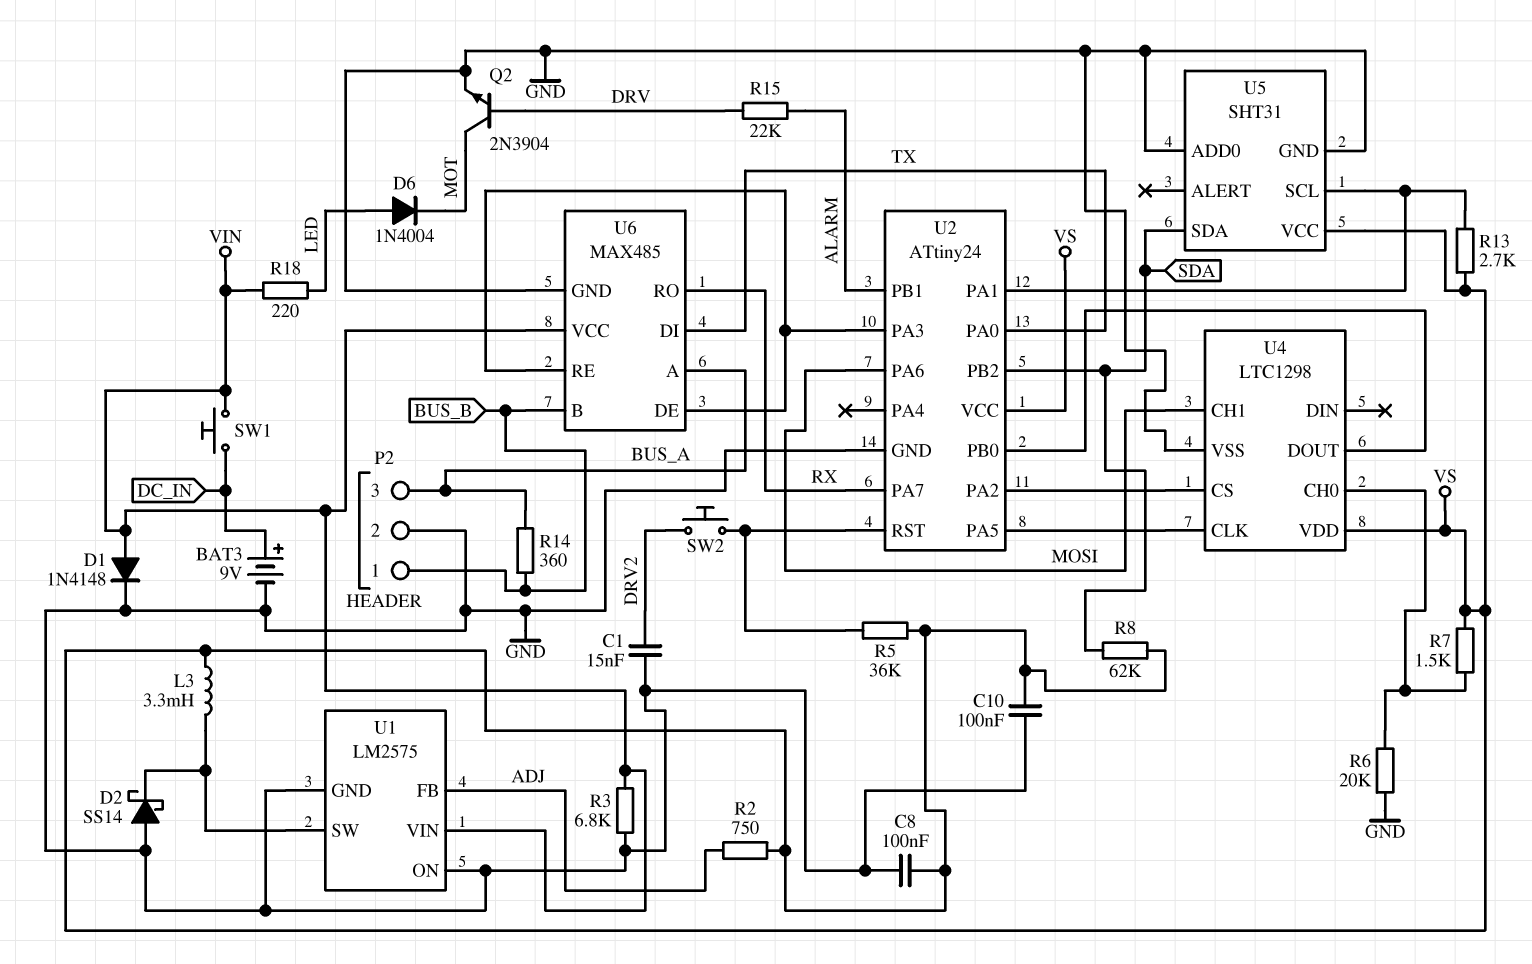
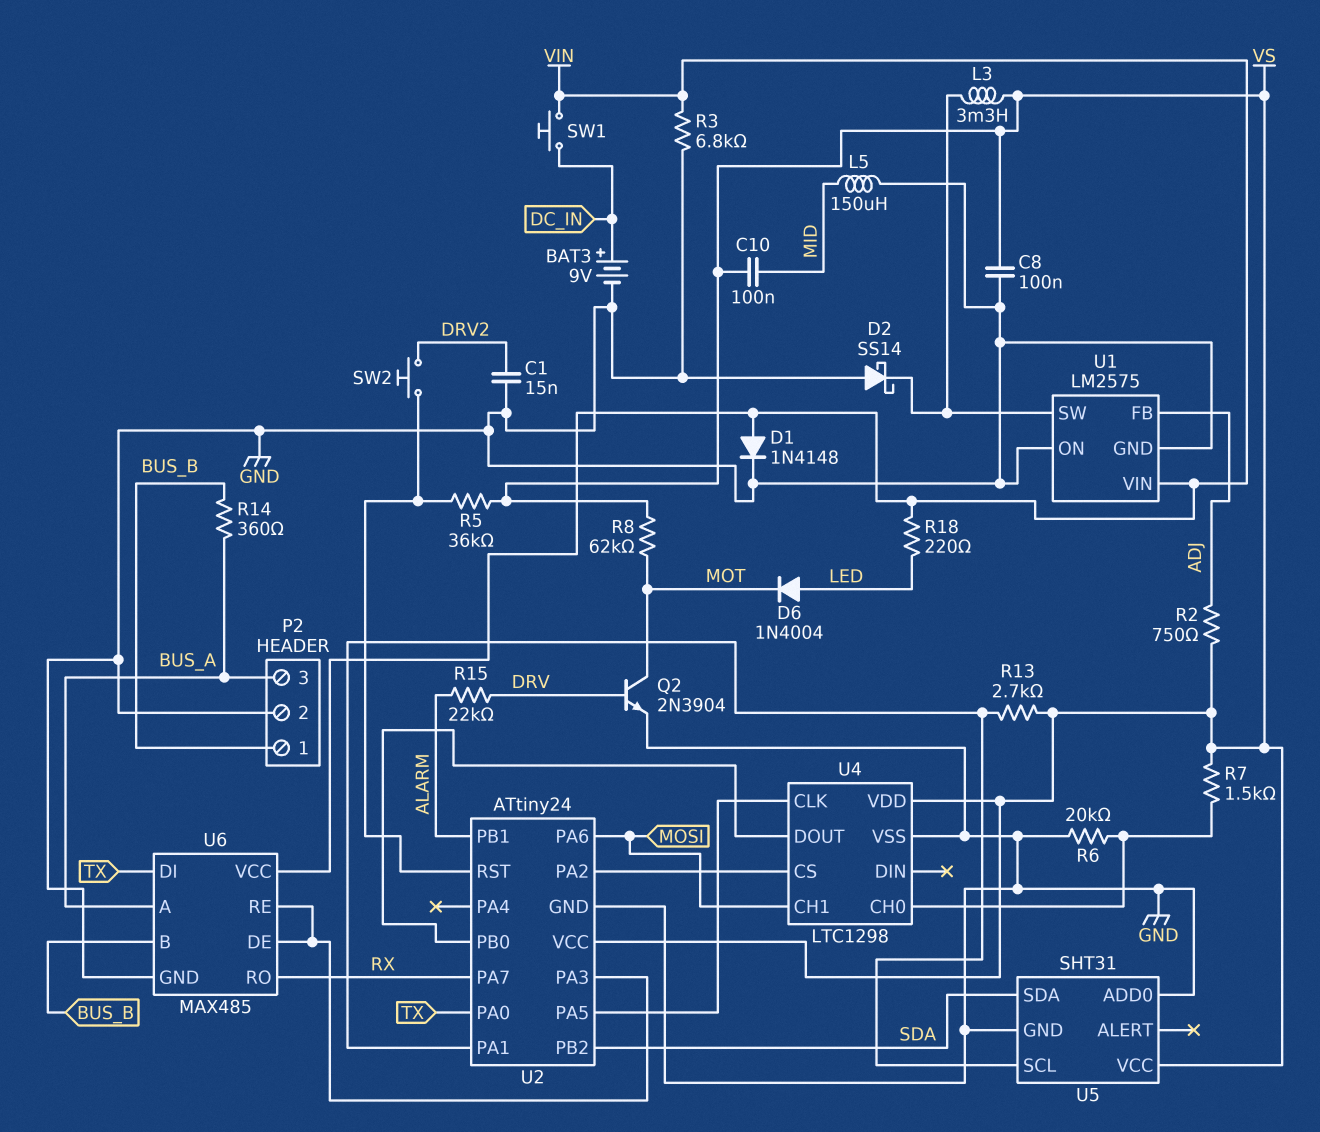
C10: 100nF (GND, VS) -> 100nF (MID, VS)
L5: none -> 150uH (GND, MID)
R8: 62k (SDA, VS) -> 62k (MOT, VS)

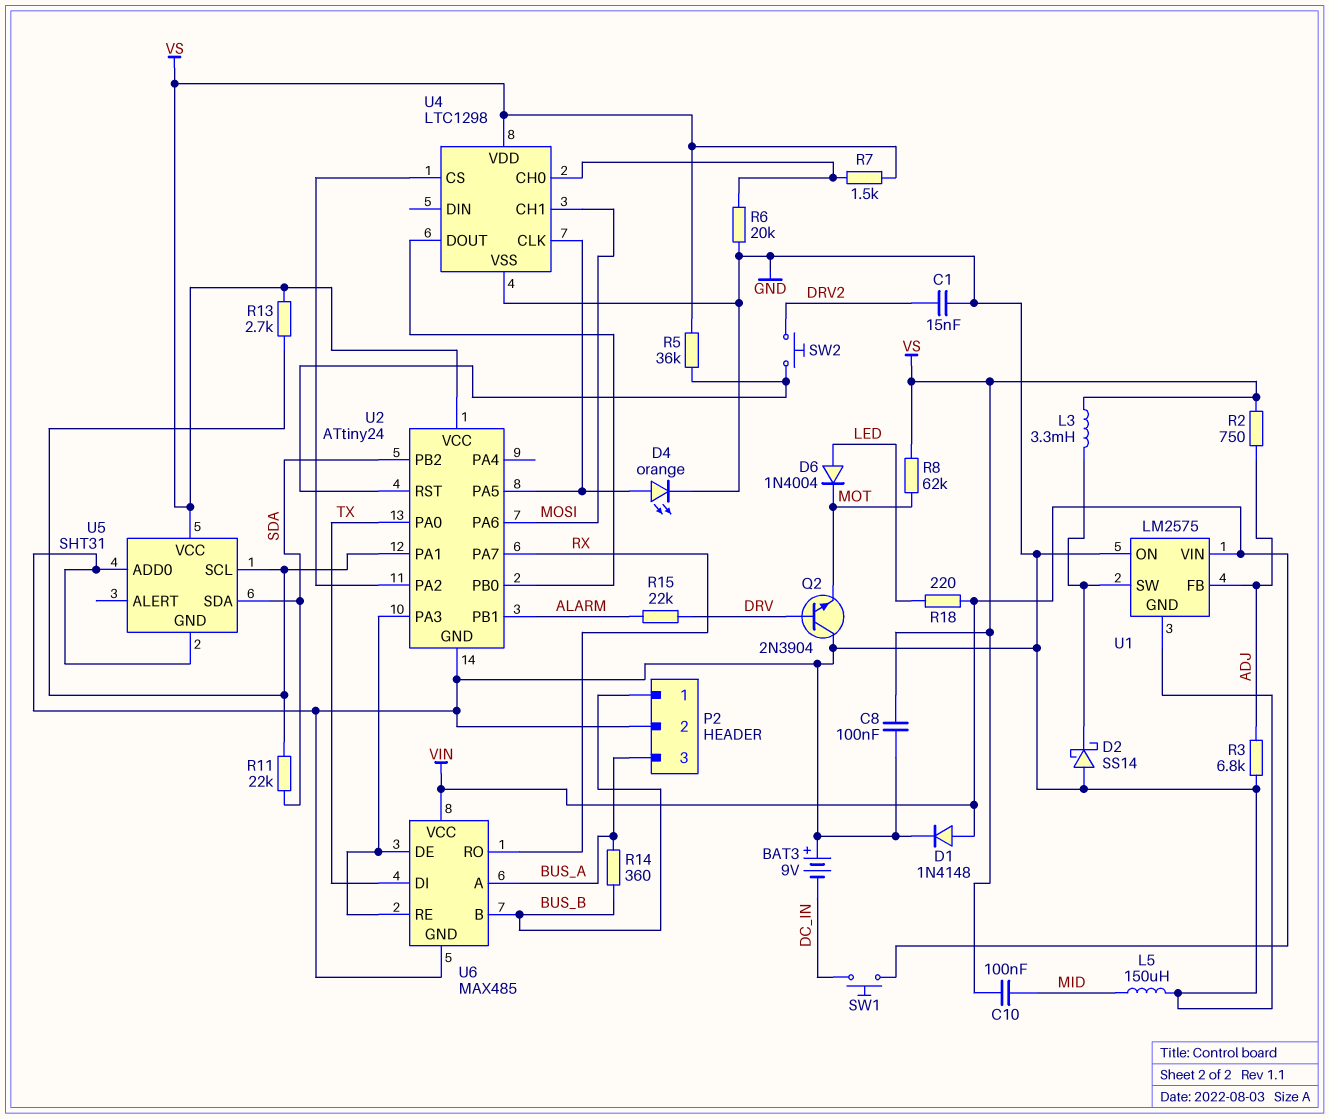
BAT3: 9V (plus DC_IN, minus GND) -> 9V (plus GND, minus DC_IN)
D4: none -> LED orange (A U2/PA5, K GND)
Q2: NPN 2N3904 (B DRV, C MOT, E GND) -> NPN 2N3904 (B DRV, C GND, E MOT)
R3: 6.8k (GND, VIN) -> 6.8k (ADJ, GND)
R11: none -> 22k (SDA, U2/PA1)

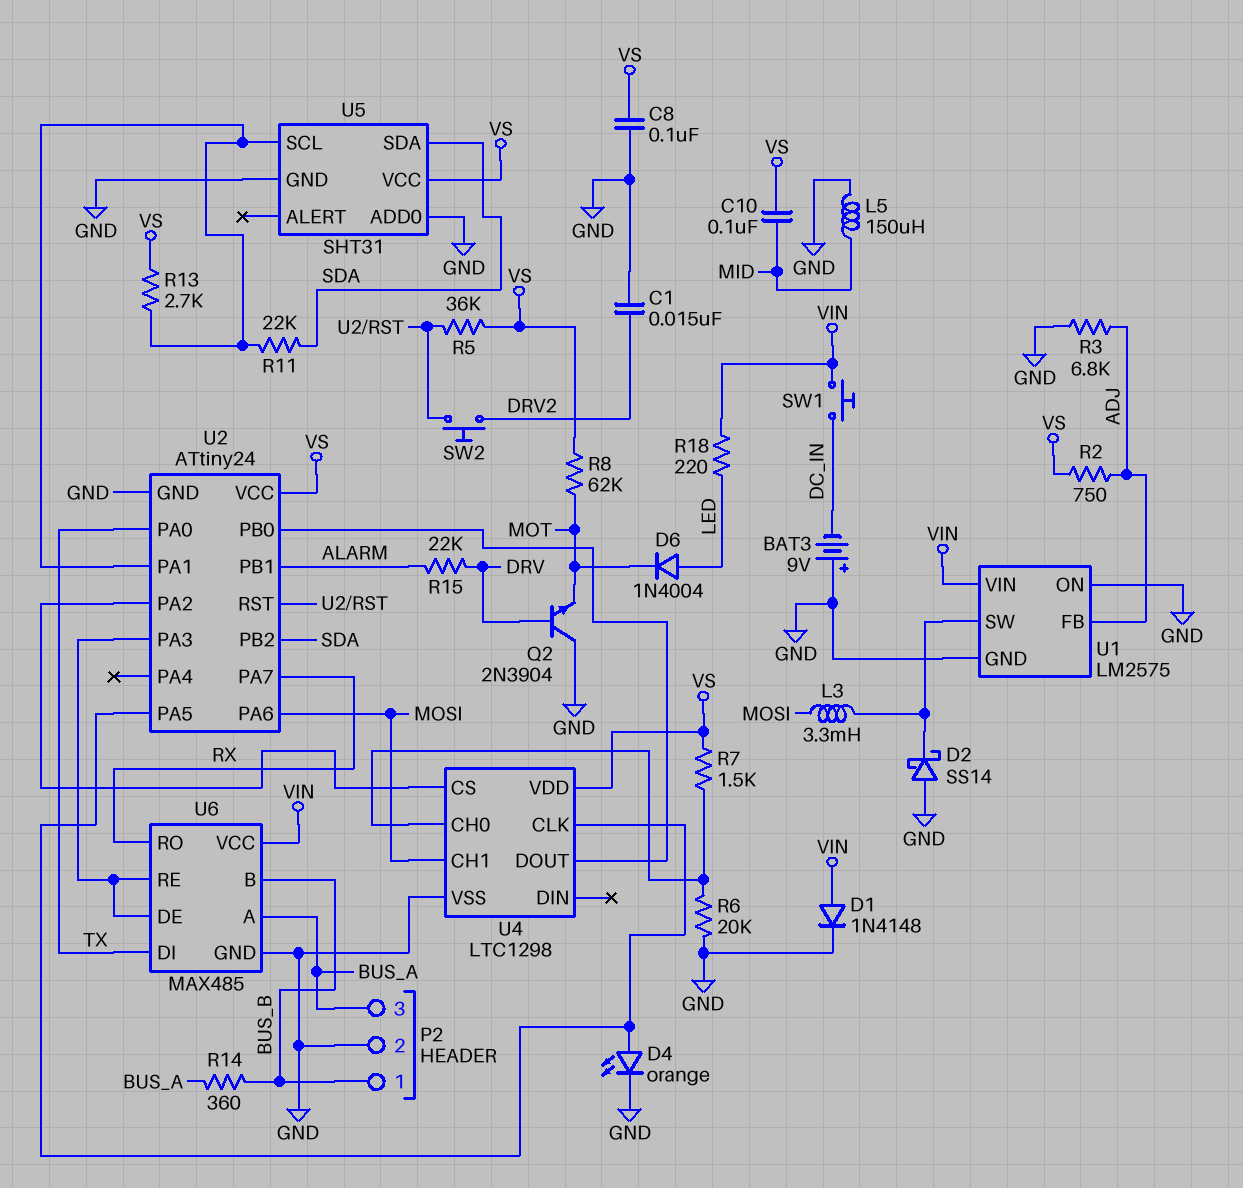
L3: 3.3mH (U1/SW, VS) -> 3.3mH (MOSI, U1/SW)

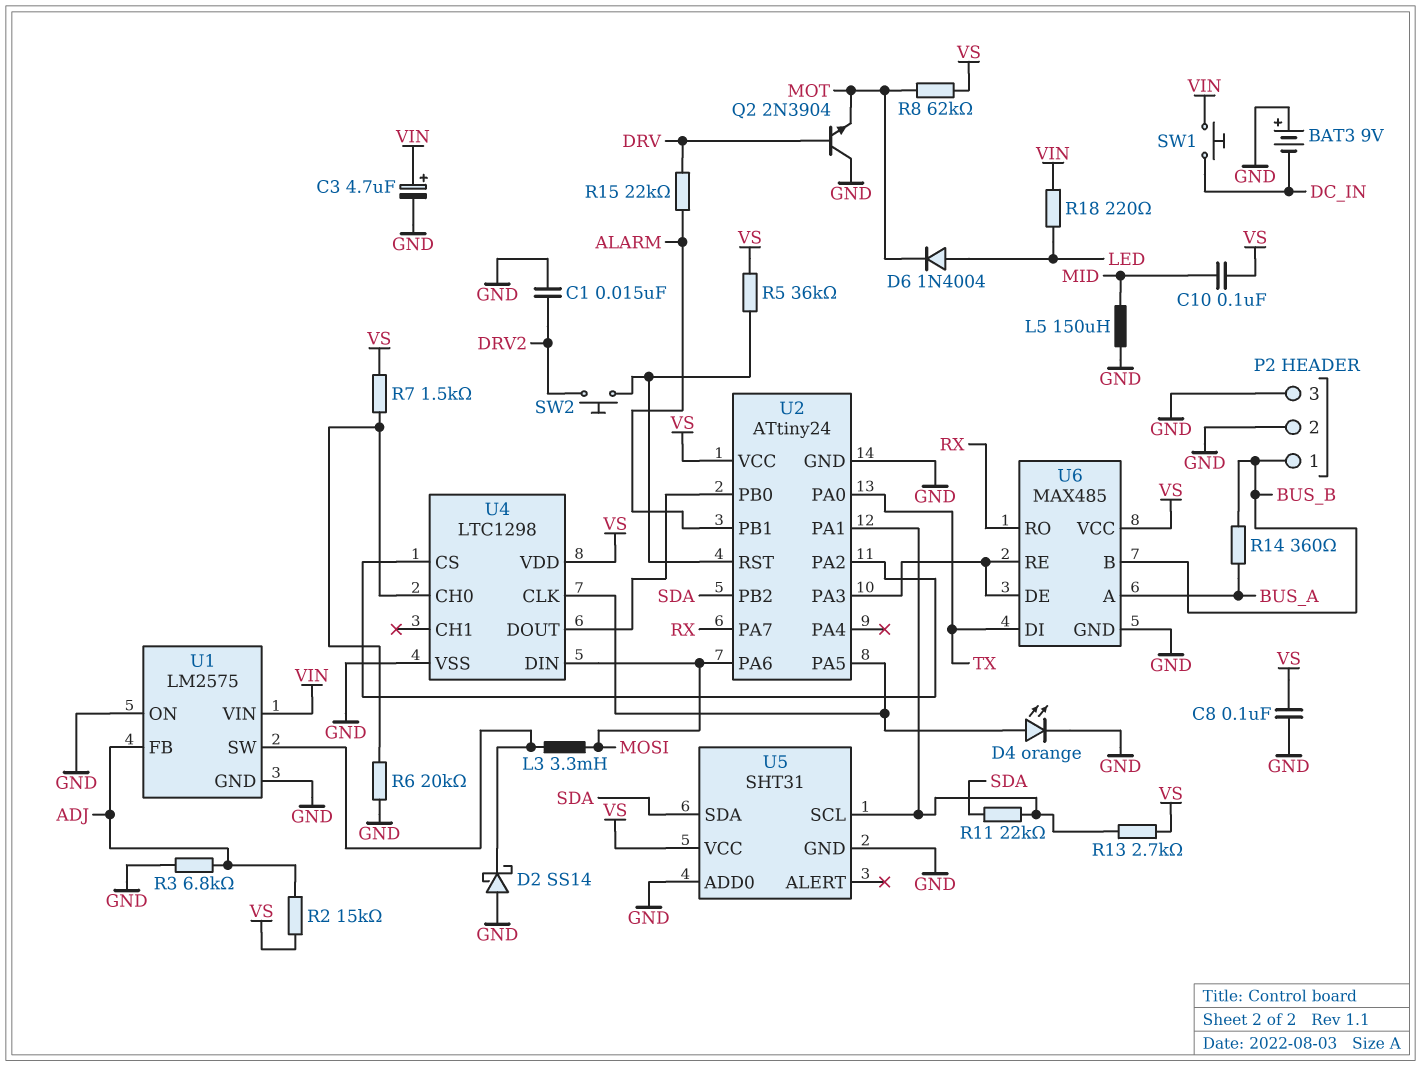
C3: none -> 4.7uF (plus VIN, minus GND)
D1: diode 1N4148 (A VIN, K GND) -> none
P2 pin 3: BUS_A -> GND
R2: 750 (ADJ, VS) -> 15k (ADJ, VS)
U4 pin CH1: MOSI -> none
U4 pin DIN: none -> MOSI
U6 pin VCC: VIN -> VS

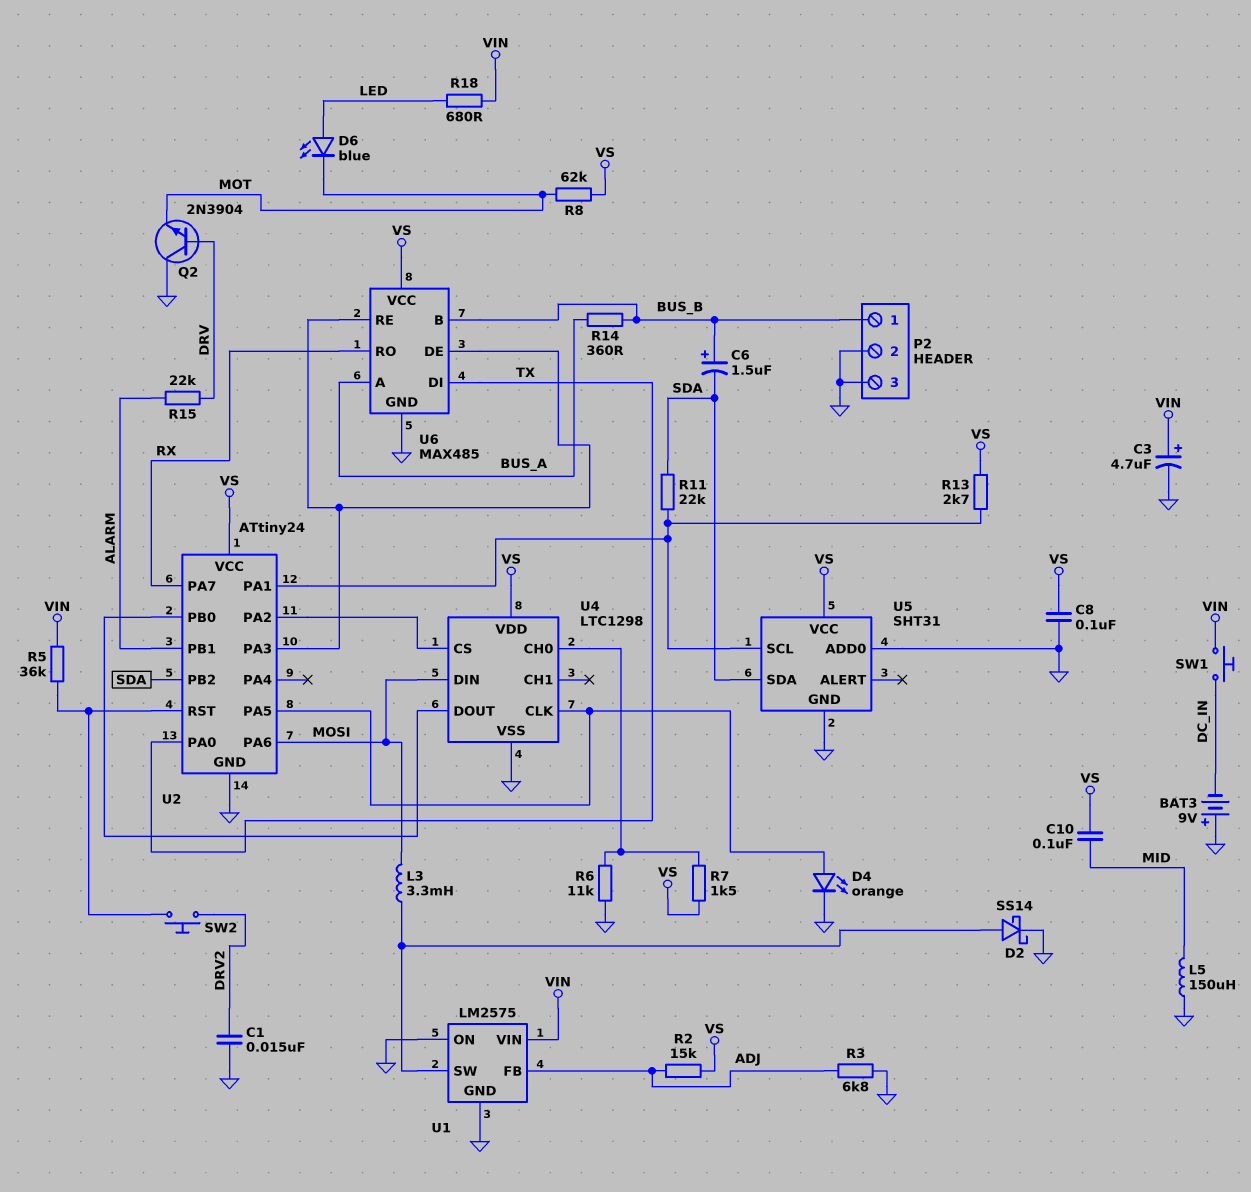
C6: none -> 1.5uF (plus BUS_B, minus SDA)
D2: schottky SS14 (A GND, K U1/SW) -> schottky SS14 (A U1/SW, K GND)
D6: diode 1N4004 (A LED, K MOT) -> LED blue (A LED, K MOT)
R5: 36k (U2/RST, VS) -> 36k (U2/RST, VIN)
R6: 20k (GND, U4/CH0) -> 11k (GND, U4/CH0)
R18: 220 (LED, VIN) -> 680 (LED, VIN)

